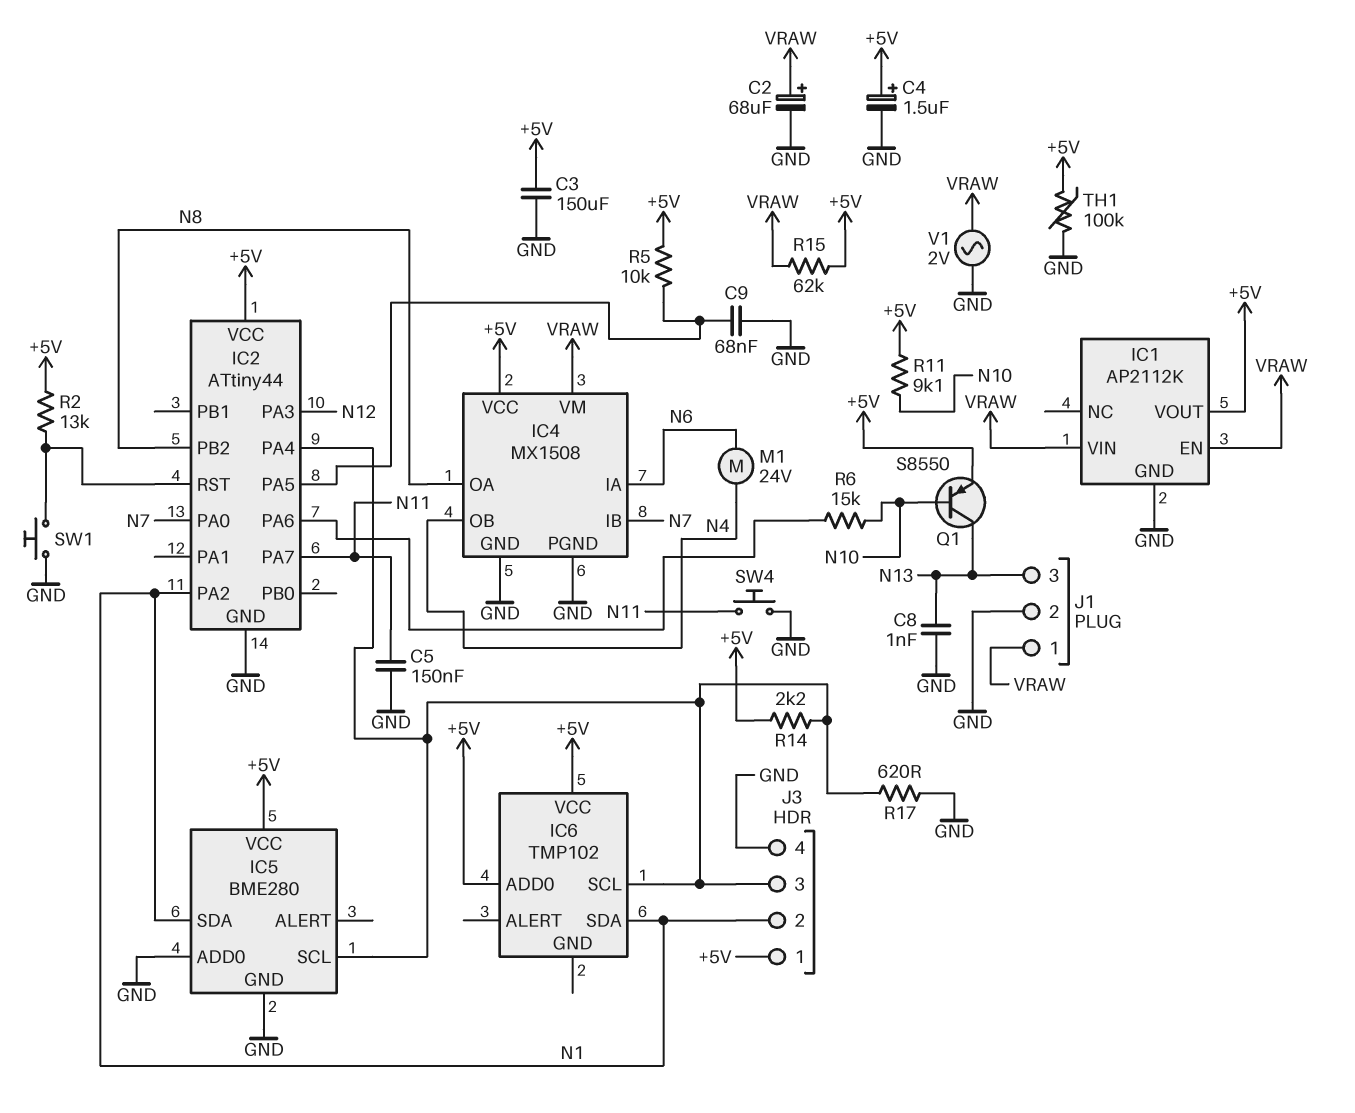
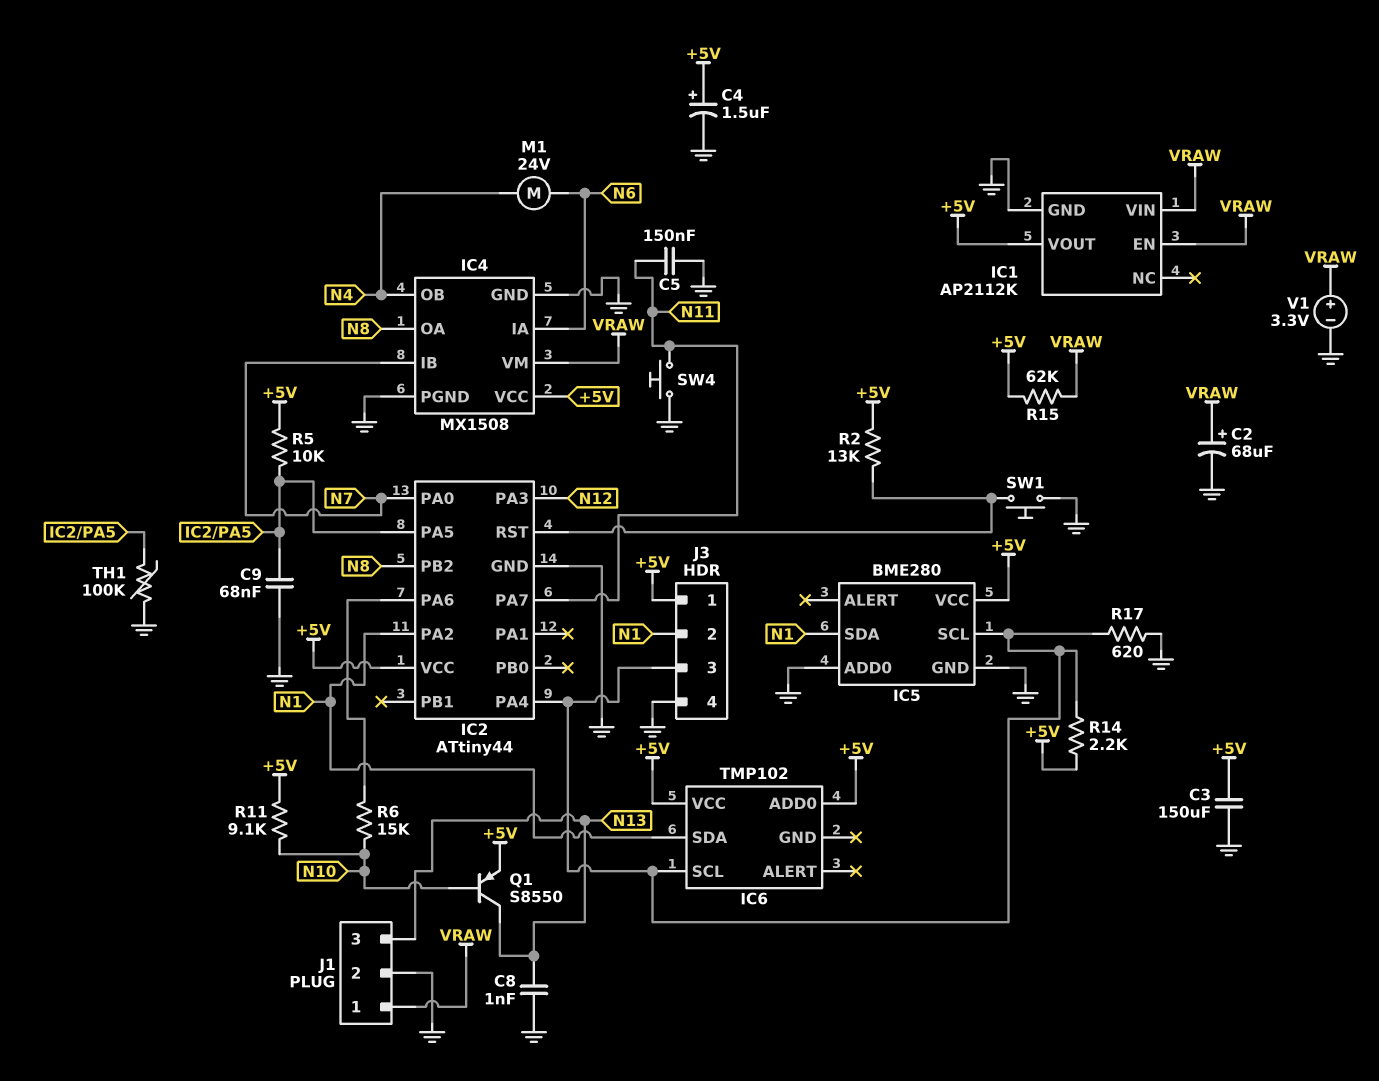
TH1: 100k (+5V, GND) -> 100k (GND, IC2/PA5)
V1: AC 2V (GND, VRAW) -> 3.3V (plus VRAW, minus GND)

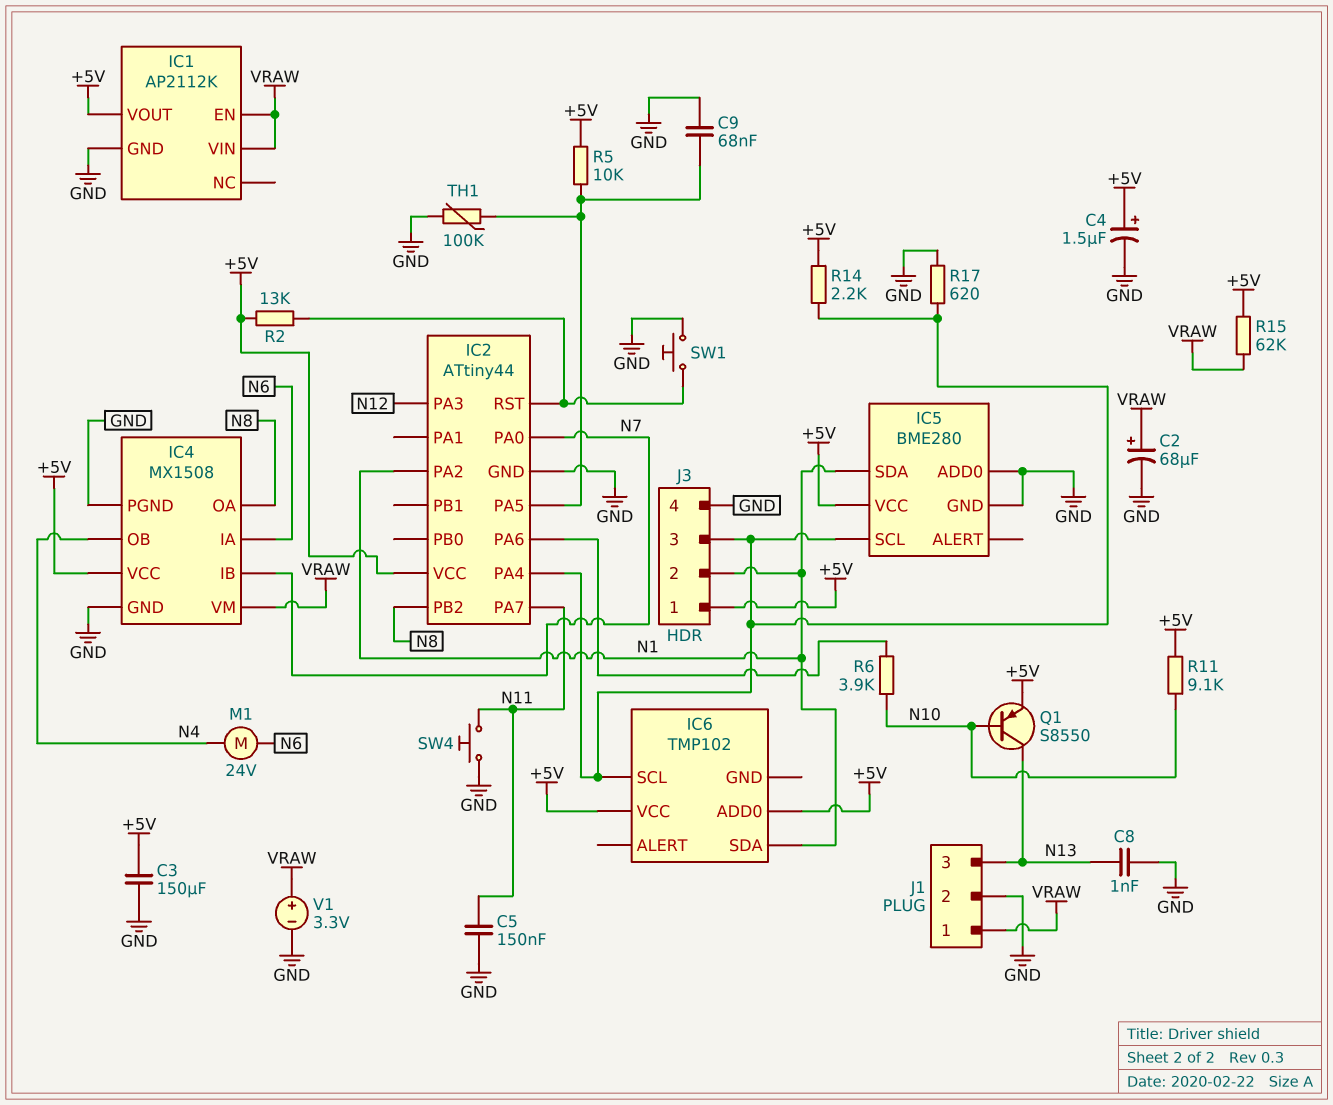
R6: 15k (IC2/PA6, N10) -> 3.9k (IC2/PA6, N10)

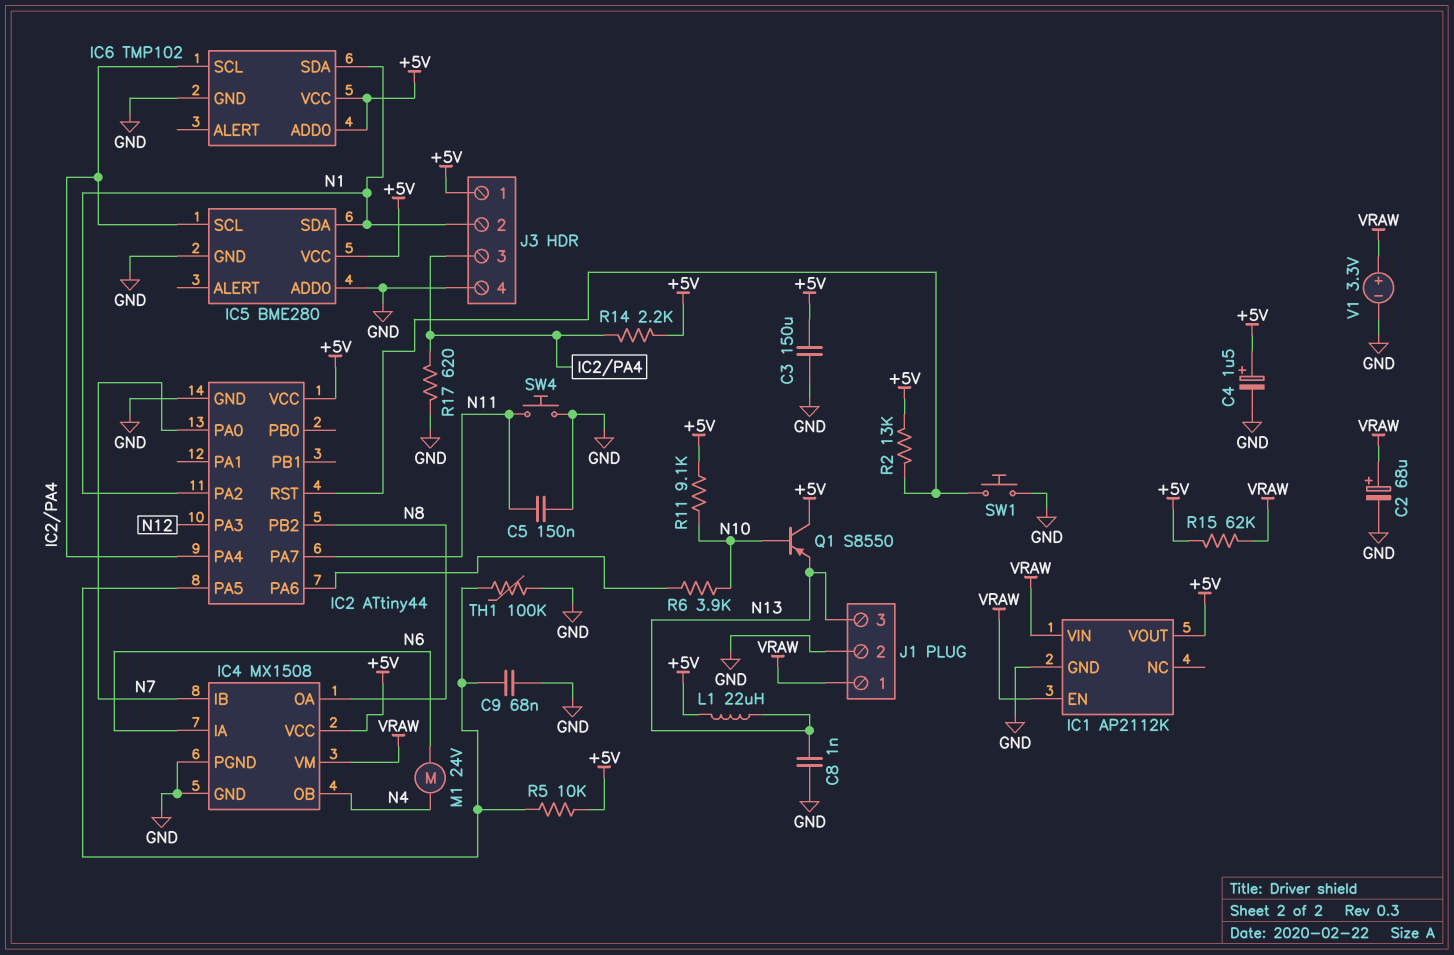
IC6 pin GND: none -> GND
L1: none -> 22uH (+5V, N13)
Q1: PNP S8550 (B N10, C N13, E +5V) -> PNP S8550 (B N10, C +5V, E N13)

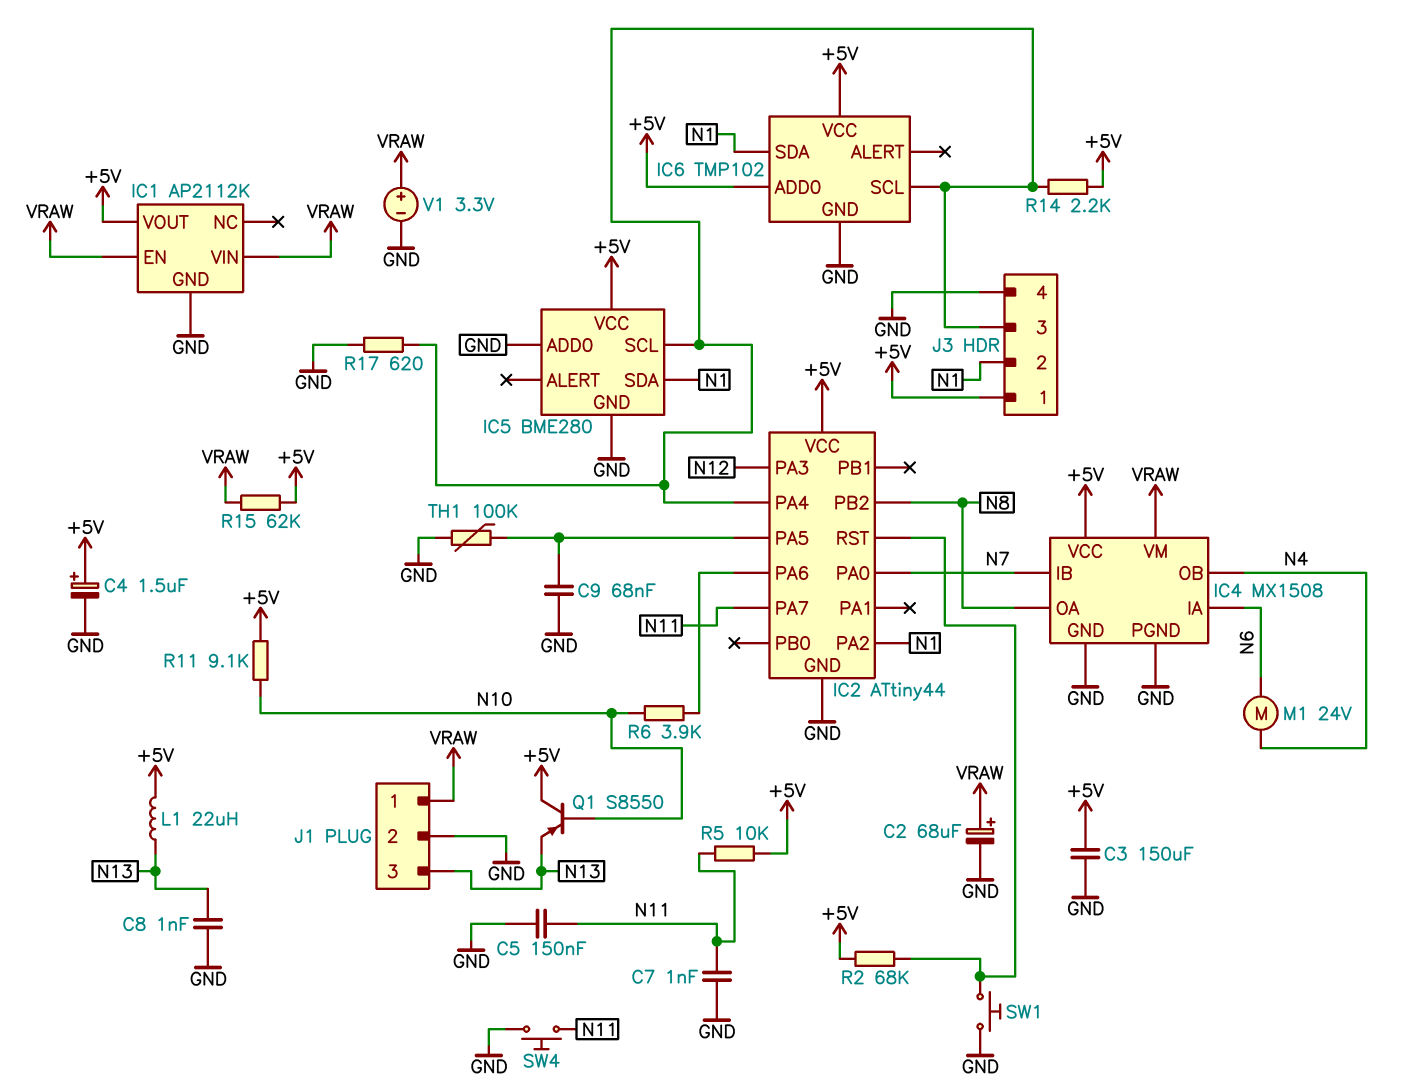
C7: none -> 1nF (GND, N11)
R2: 13k (+5V, IC2/RST) -> 68k (+5V, IC2/RST)
R5: 10k (+5V, IC2/PA5) -> 10k (+5V, N11)

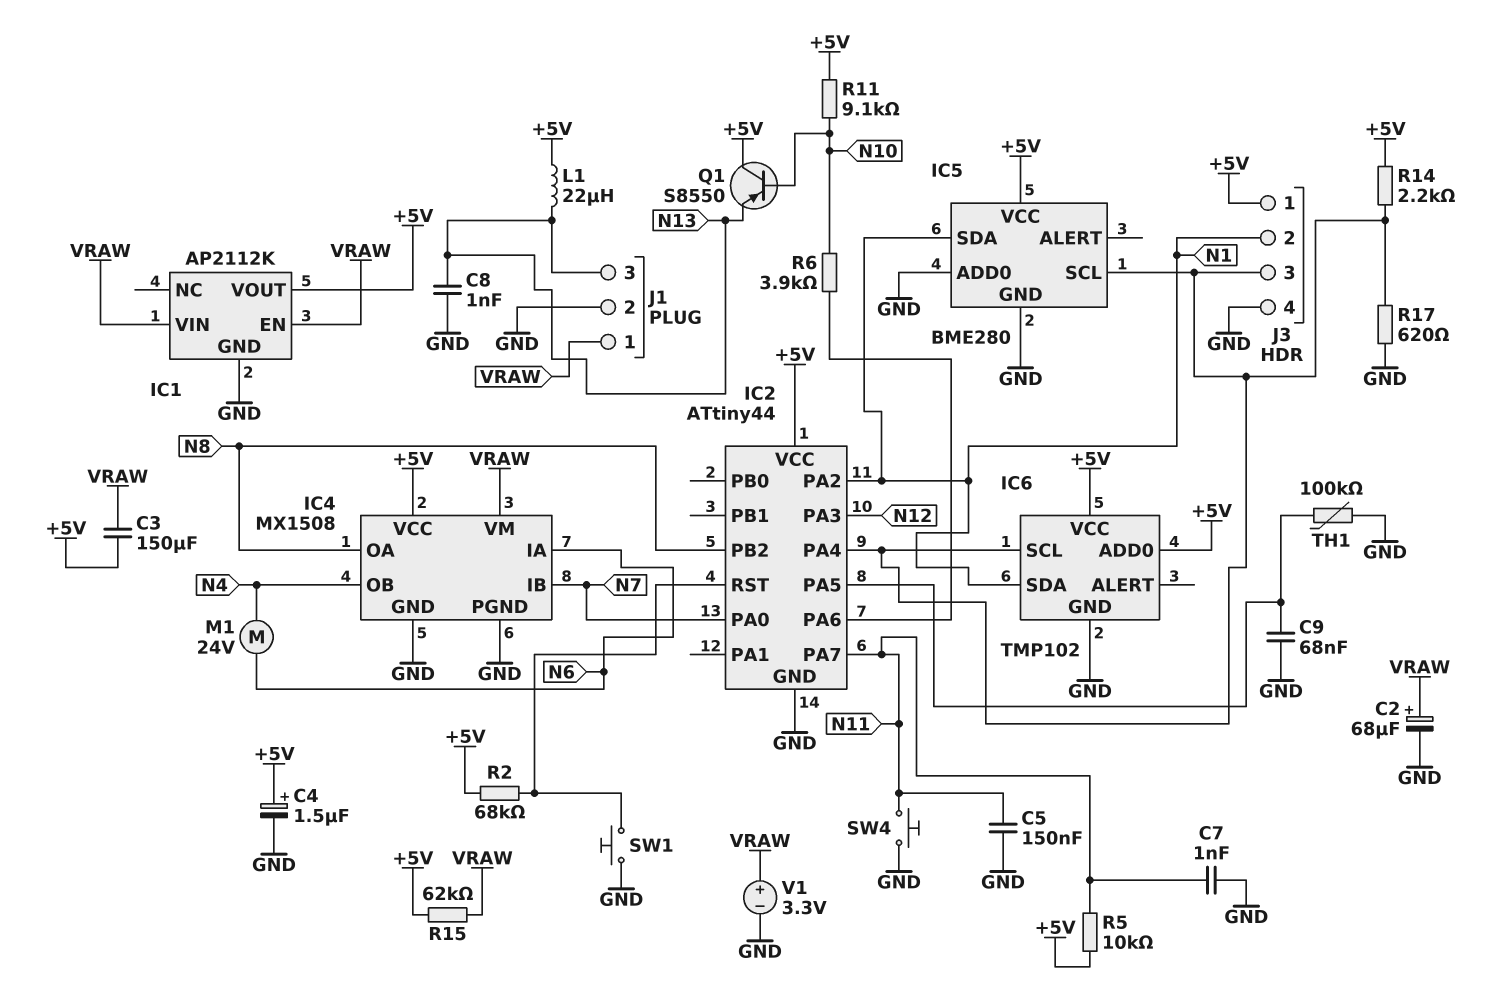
C3: 150uF (+5V, GND) -> 150uF (+5V, VRAW)

